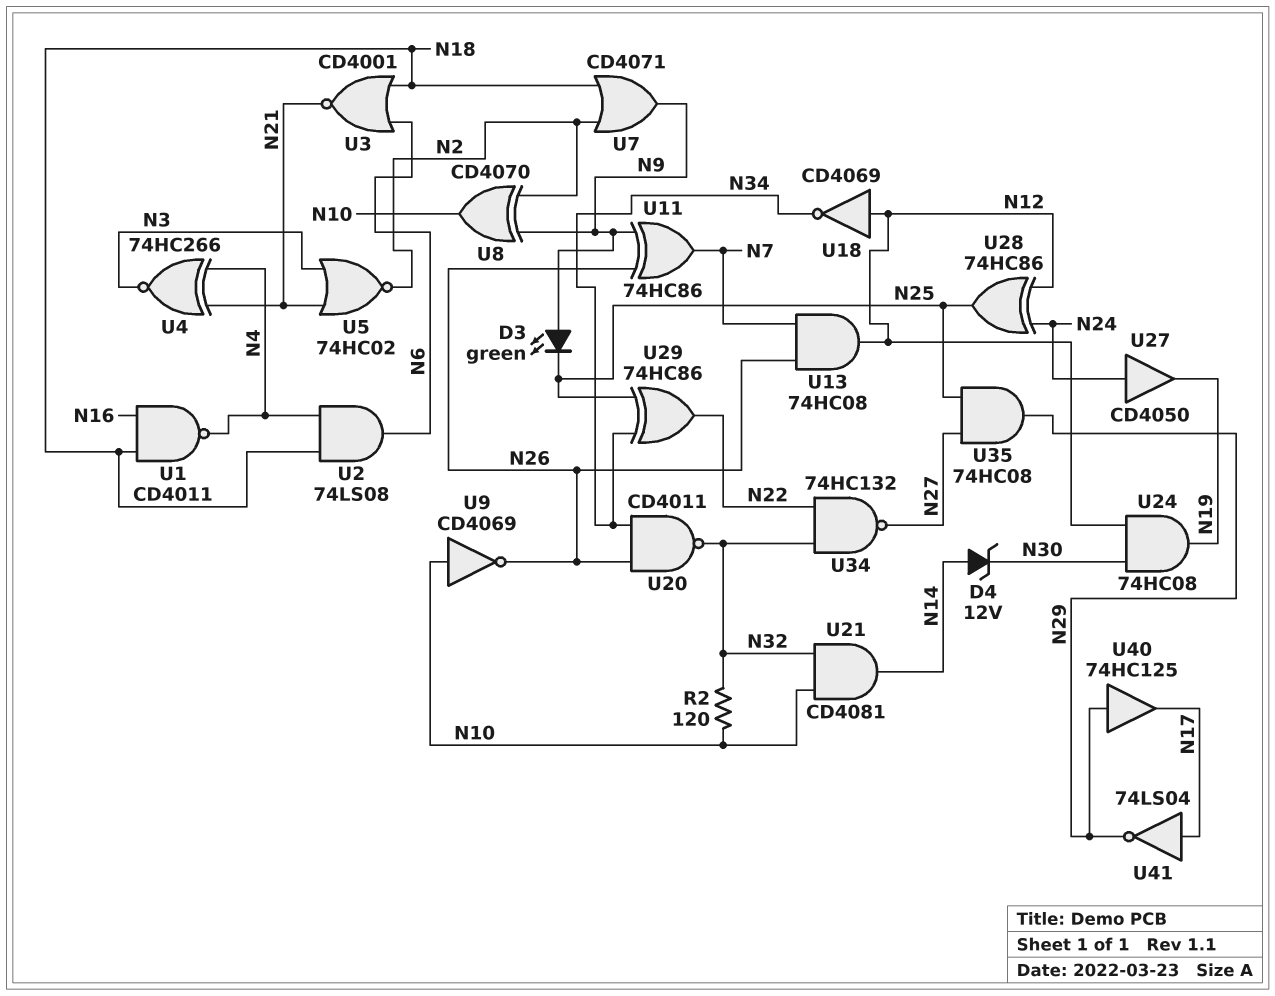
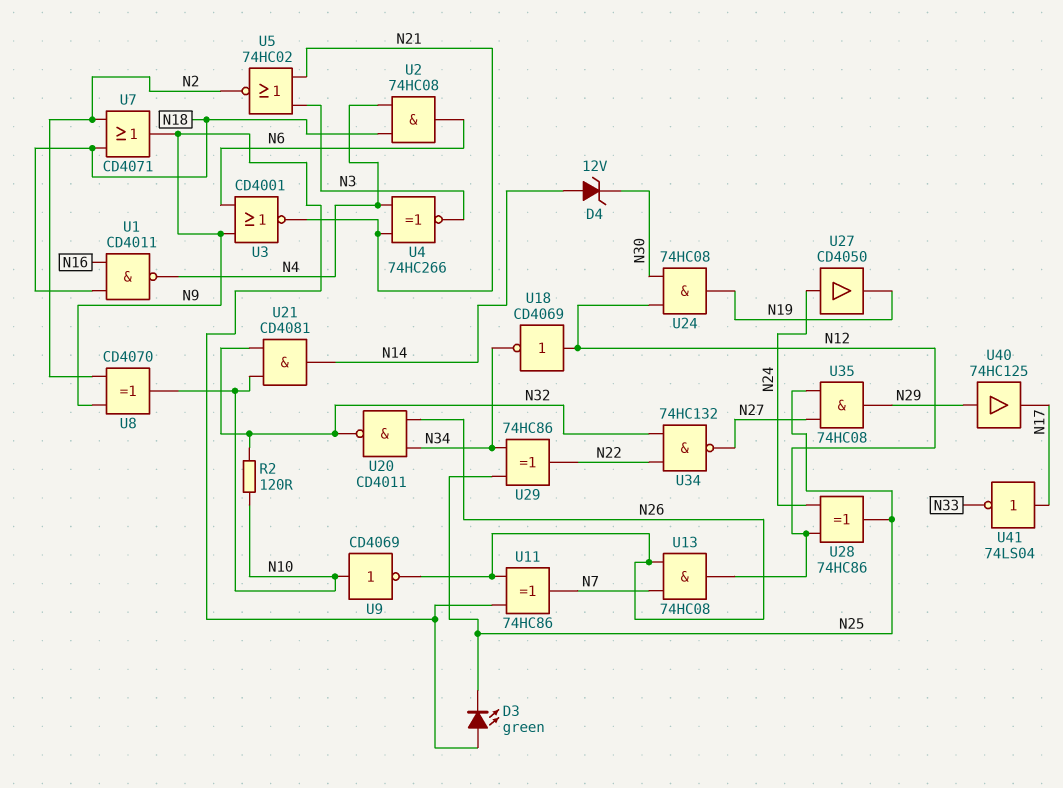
U2: AND 74LS08 (in N4, in N18, out N6) -> AND 74HC08 (in N4, in N18, out N6)
U3: NOR CD4001 (in N6, in N18, out N21) -> NOR CD4001 (in N6, in N9, out N21)
U41: NOT 74LS04 (in N17, out N29) -> NOT 74LS04 (in N17, out N33)

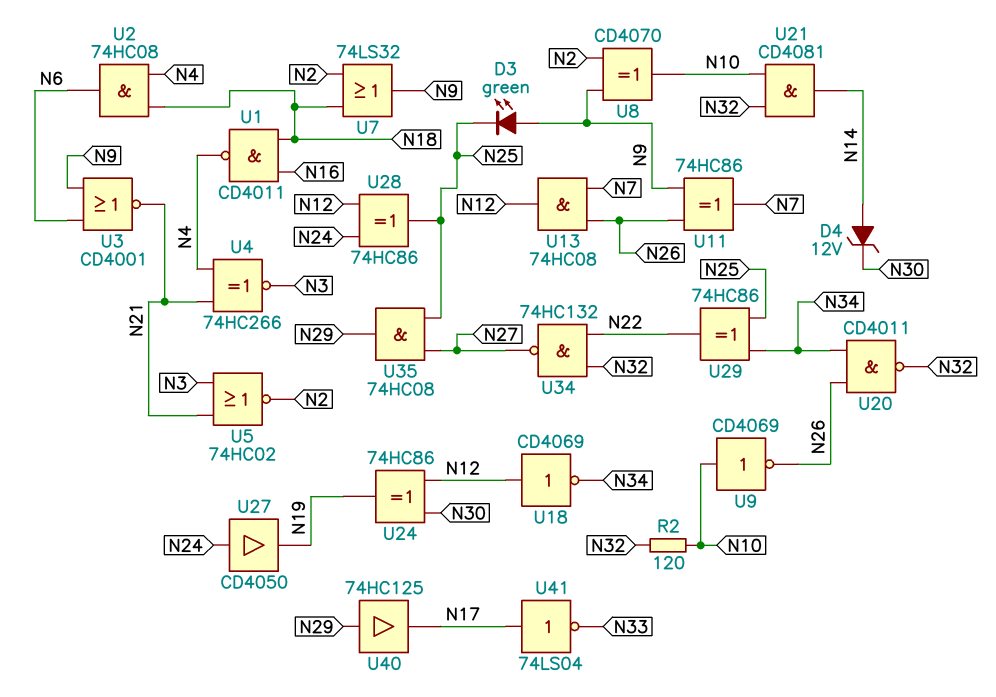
U7: OR CD4071 (in N2, in N18, out N9) -> OR 74LS32 (in N2, in N18, out N9)
U24: AND 74HC08 (in N12, in N30, out N19) -> XOR 74HC86 (in N12, in N30, out N19)

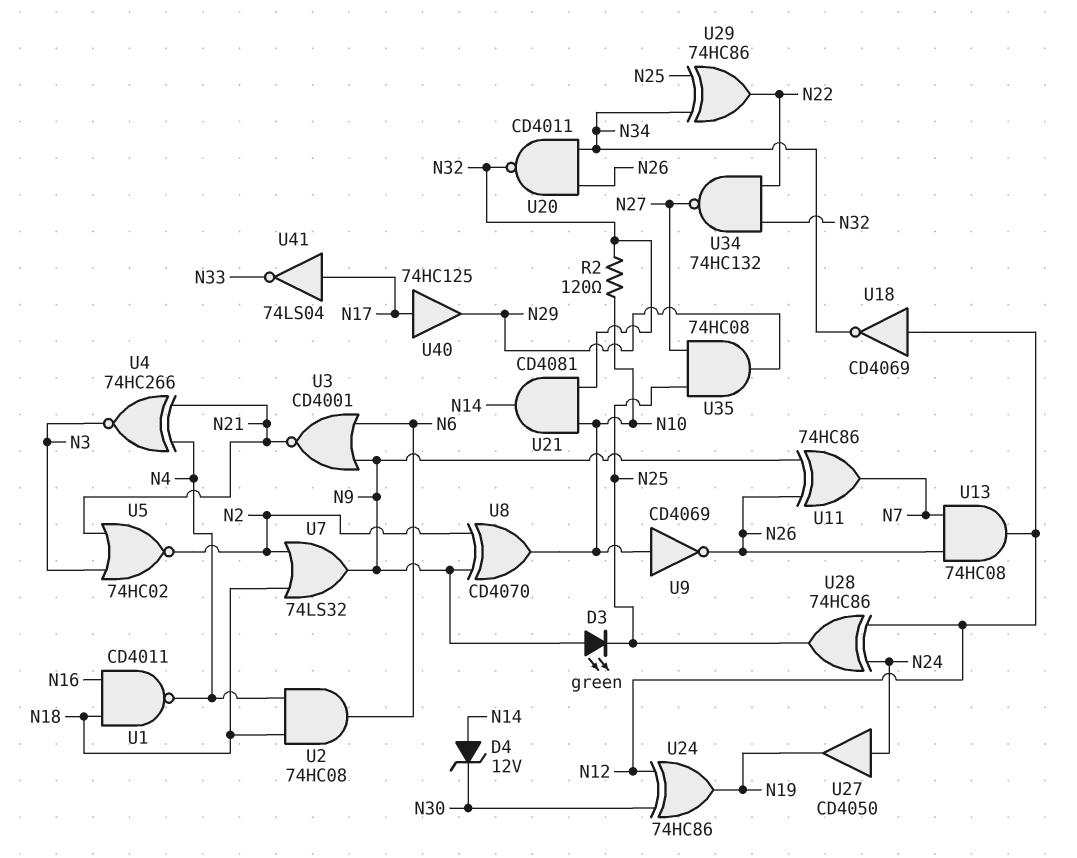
U40: buffer 74HC125 (in N29, out N17) -> buffer 74HC125 (in N17, out N29)

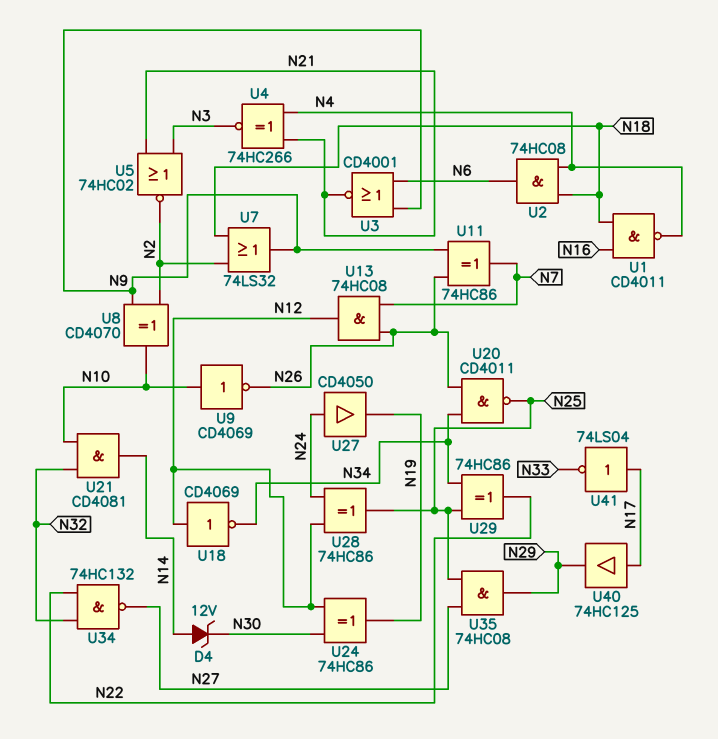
D3: LED green (A N9, K N25) -> none
R2: 120 (N10, N32) -> none
U20: NAND CD4011 (in N26, in N34, out N32) -> NAND CD4011 (in N26, in N34, out N25)

